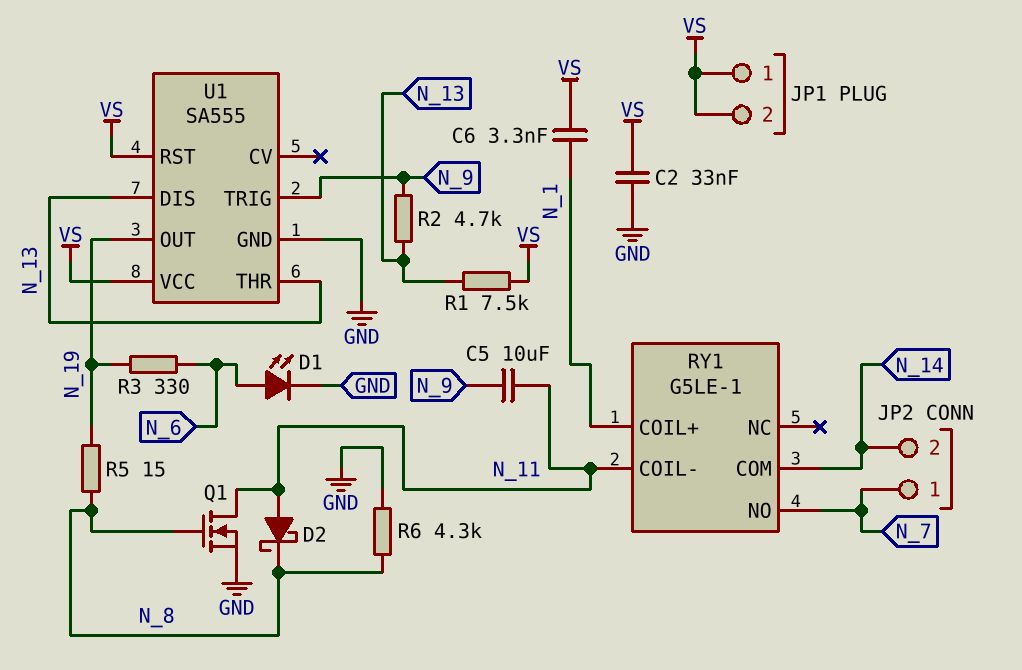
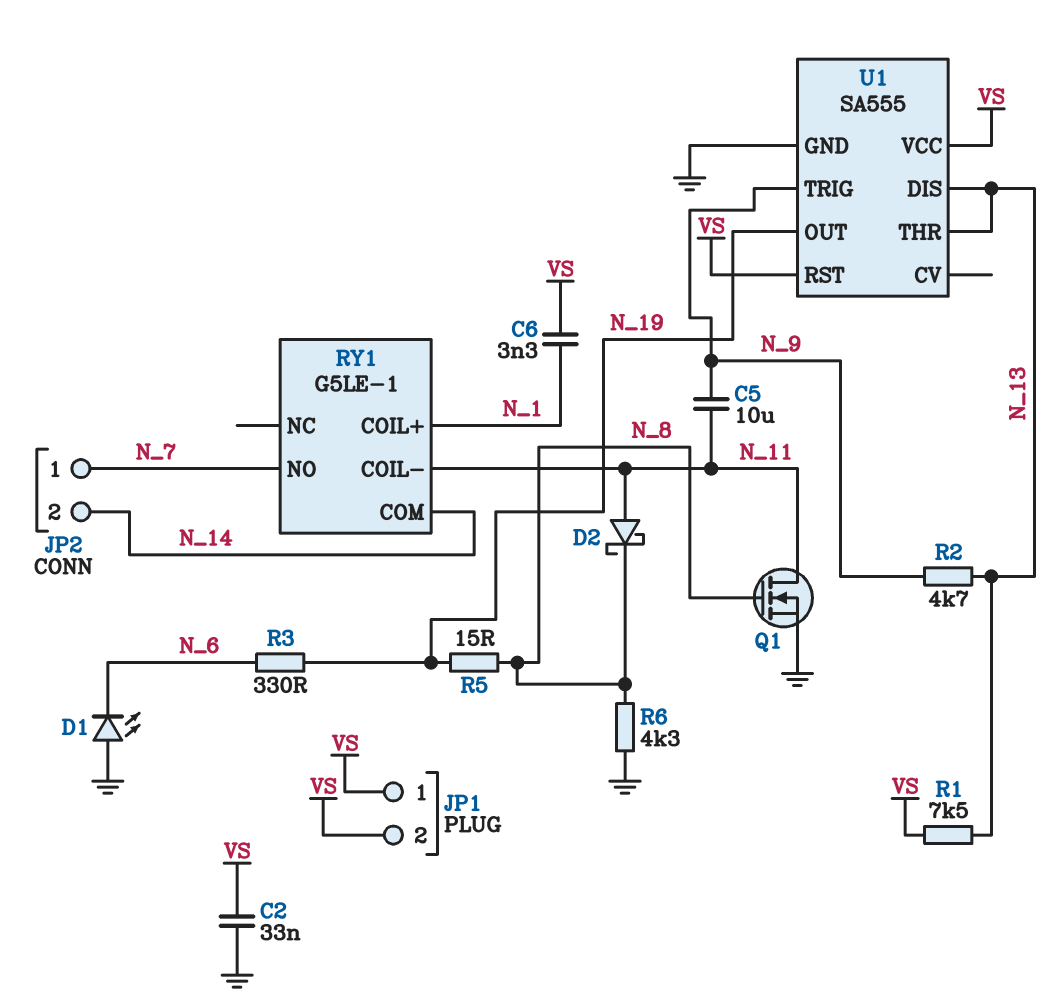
D1: LED (A N_6, K GND) -> LED (A GND, K N_6)

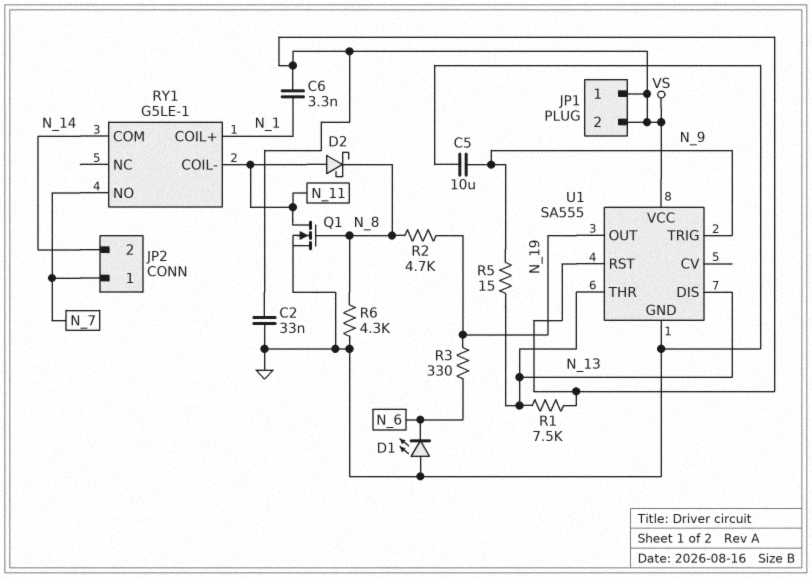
C5: 10uF (N_9, N_11) -> 10uF (GND, N_9)
R2: 4.7k (N_9, N_13) -> 4.7k (N_8, N_19)
R5: 15 (N_8, N_19) -> 15 (N_9, N_13)

